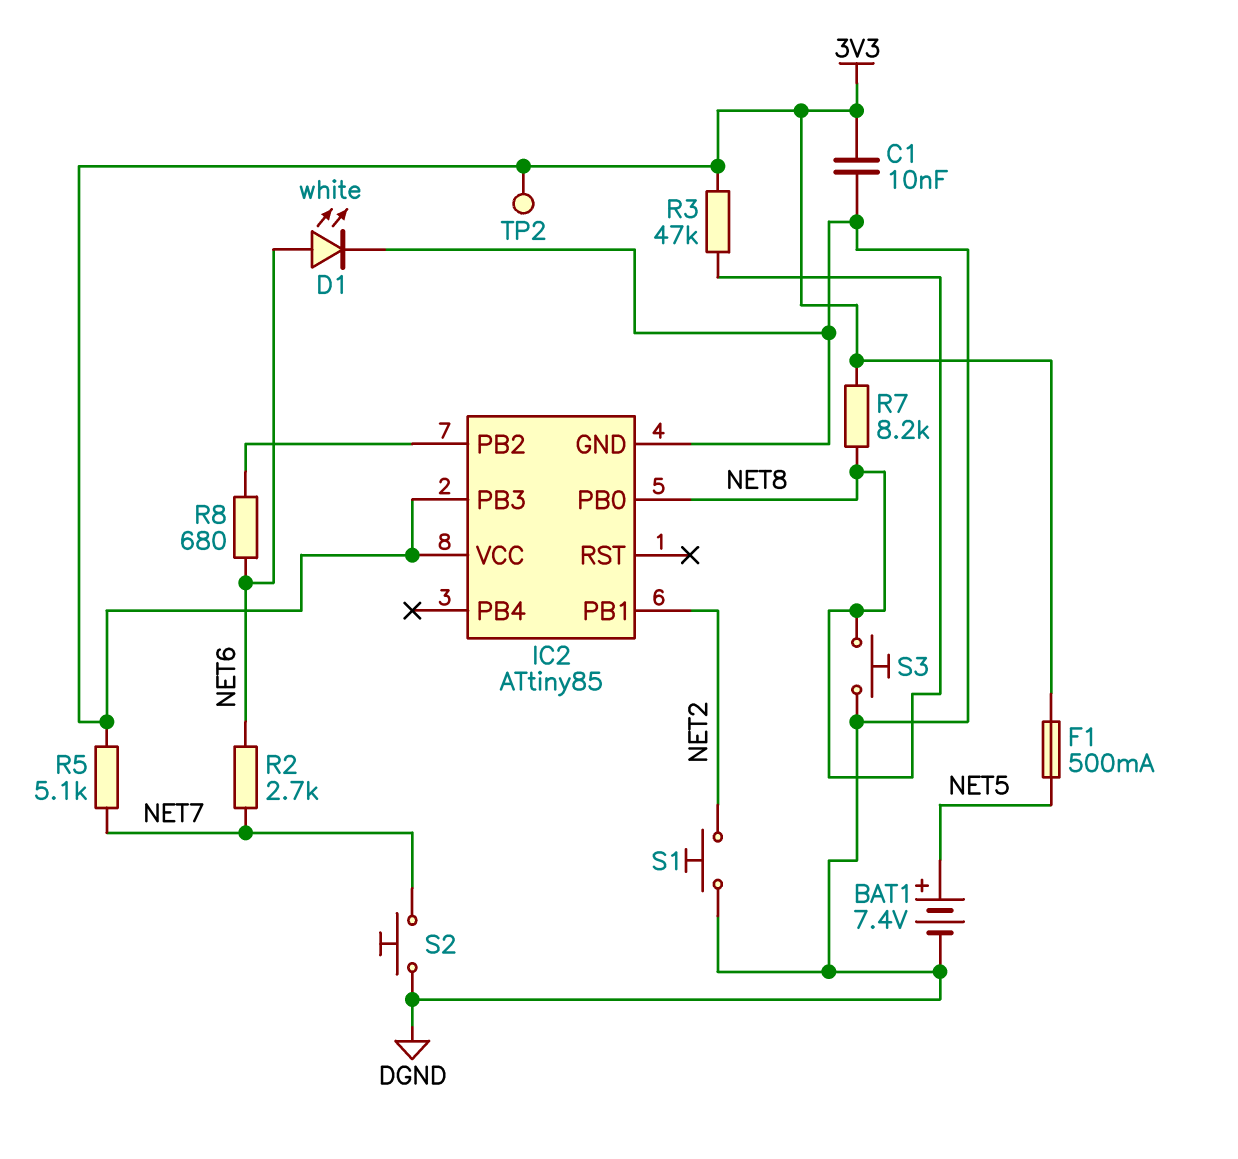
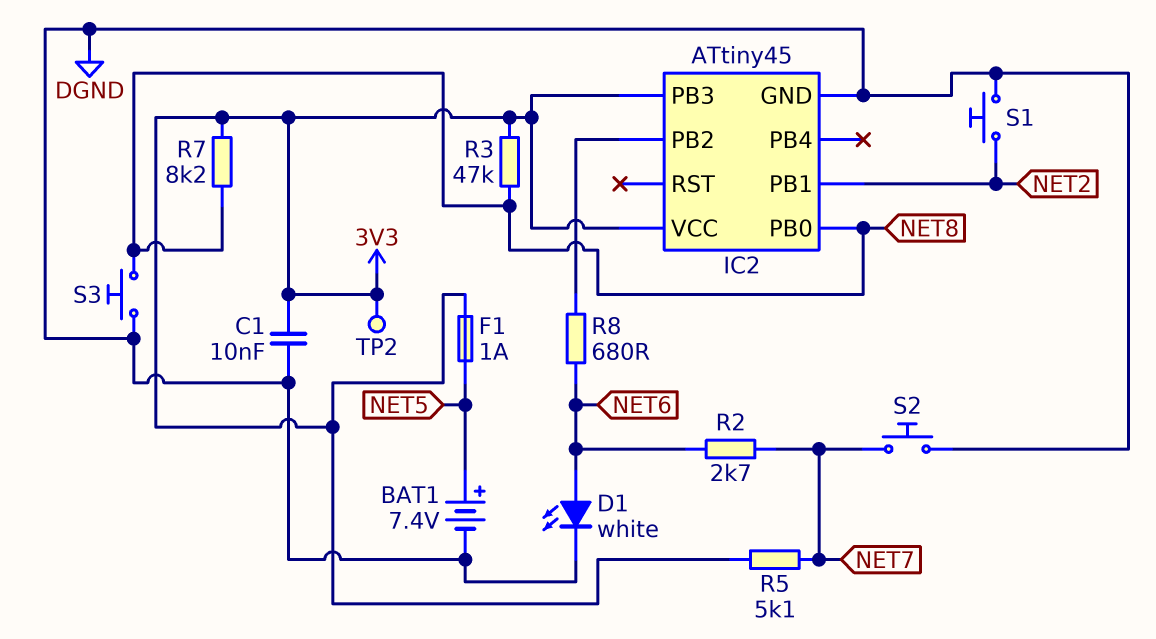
F1: 500mA (3V3, NET5) -> 1A (3V3, NET5)
IC2: ATtiny85 -> ATtiny45

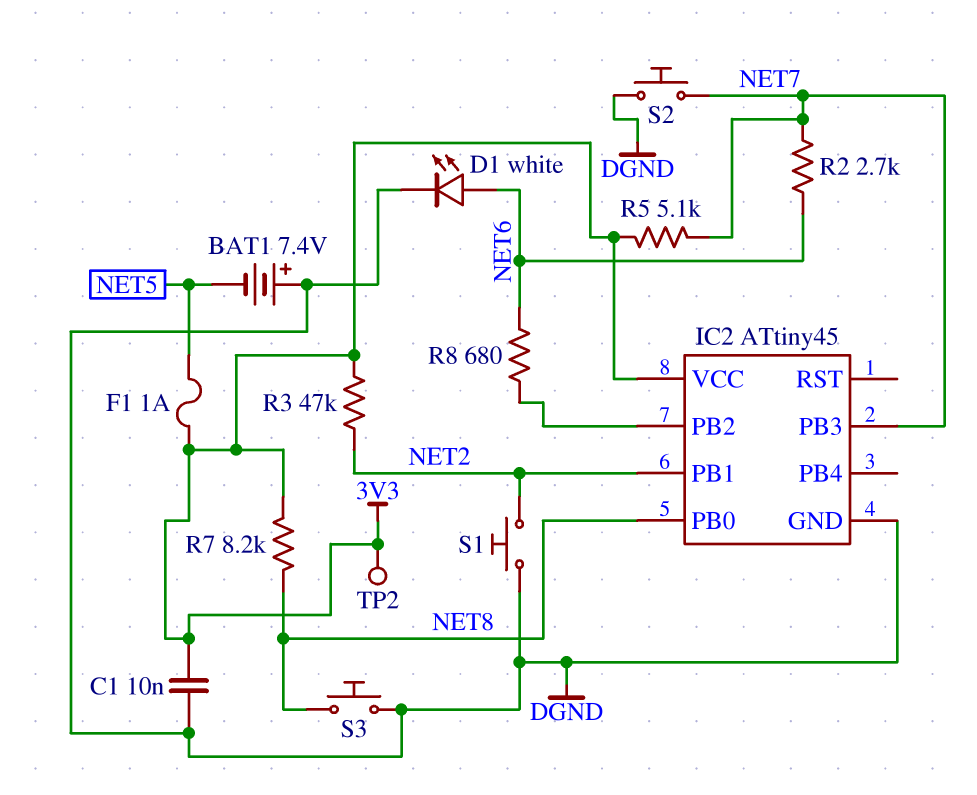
BAT1: 7.4V (plus NET5, minus DGND) -> 7.4V (plus DGND, minus NET5)
IC2 pin PB3: 3V3 -> NET7
R3: 47k (3V3, NET8) -> 47k (3V3, NET2)

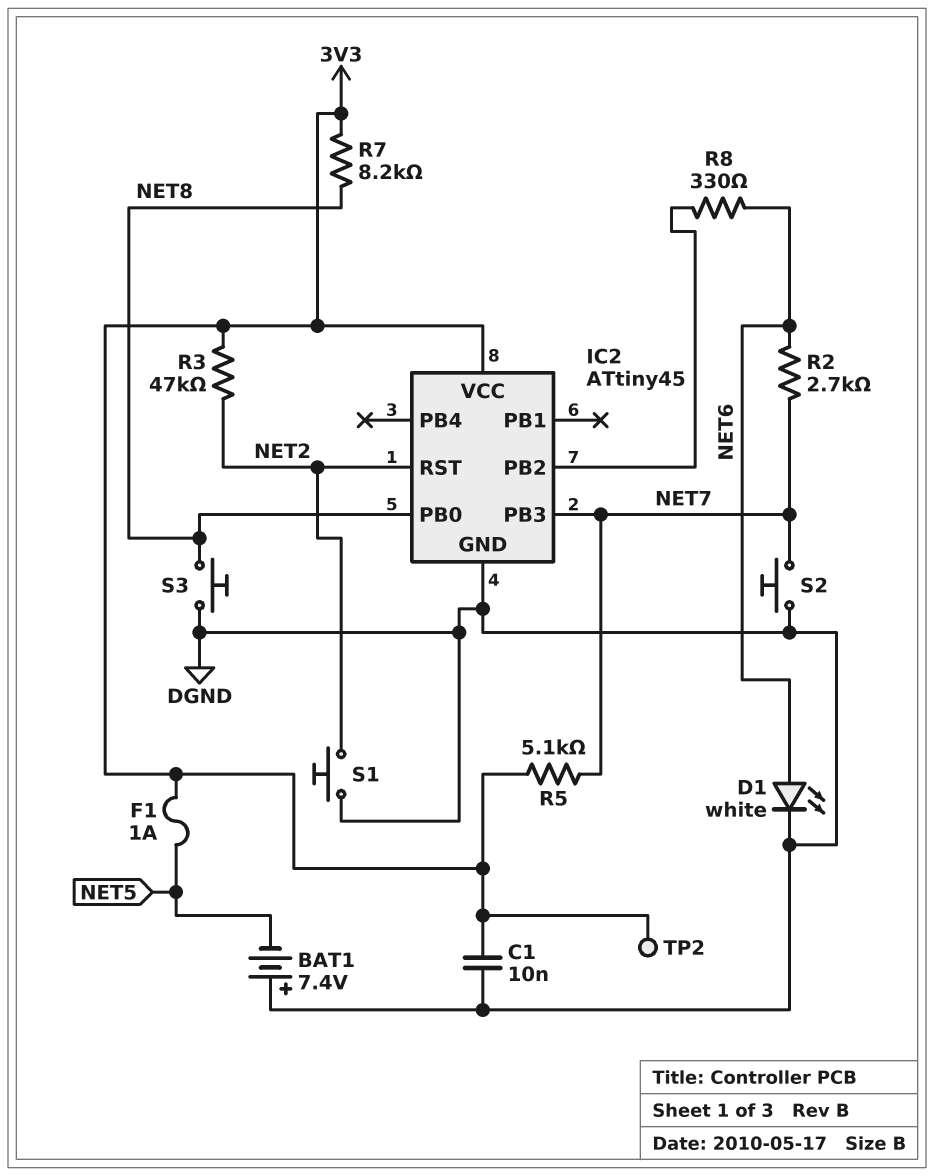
IC2 pin PB1: NET2 -> none
IC2 pin RST: none -> NET2
R8: 680 (IC2/PB2, NET6) -> 330 (IC2/PB2, NET6)

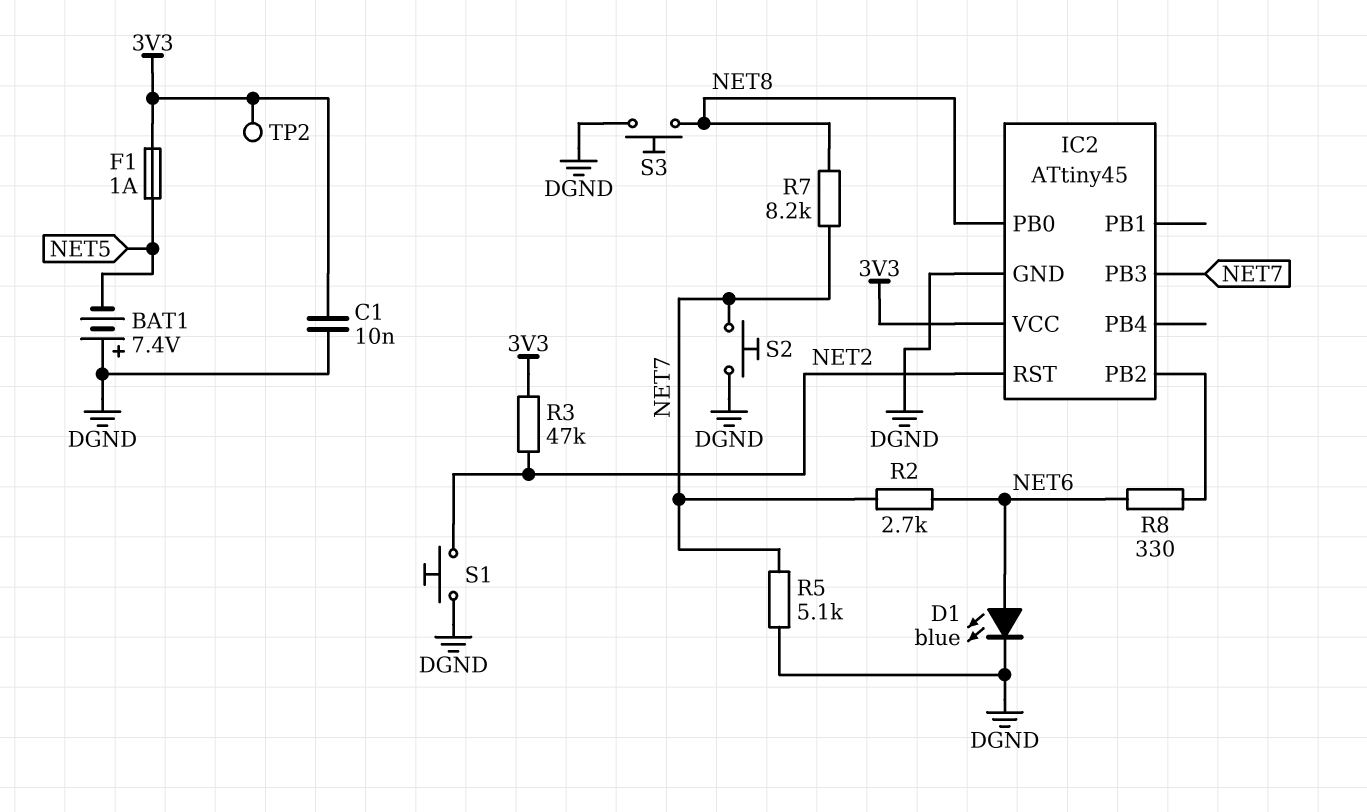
D1: LED white (A NET6, K DGND) -> LED blue (A NET6, K DGND)
R5: 5.1k (3V3, NET7) -> 5.1k (DGND, NET7)
R7: 8.2k (3V3, NET8) -> 8.2k (NET7, NET8)

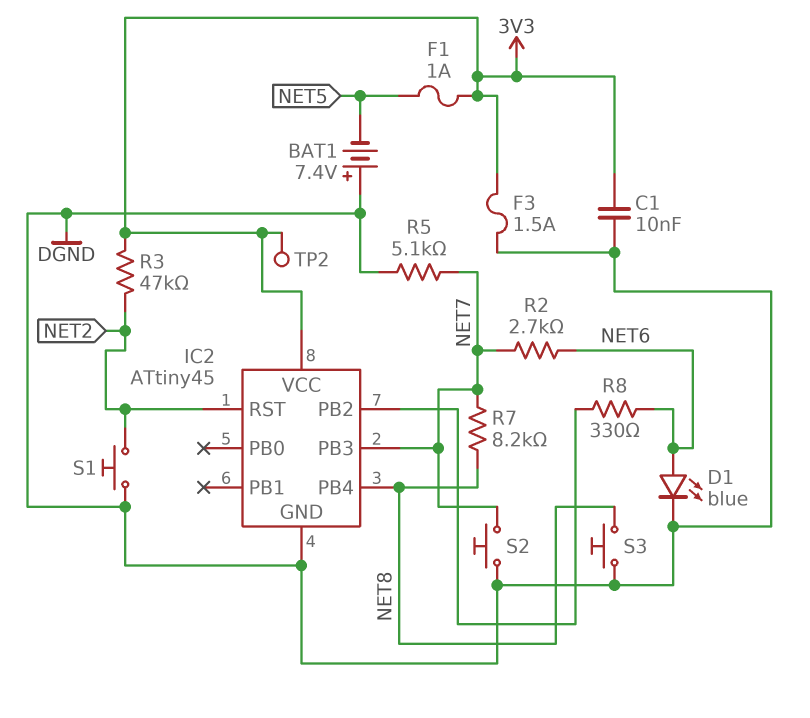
F3: none -> 1.5A (3V3, DGND)
IC2 pin PB0: NET8 -> none
IC2 pin PB4: none -> NET8

